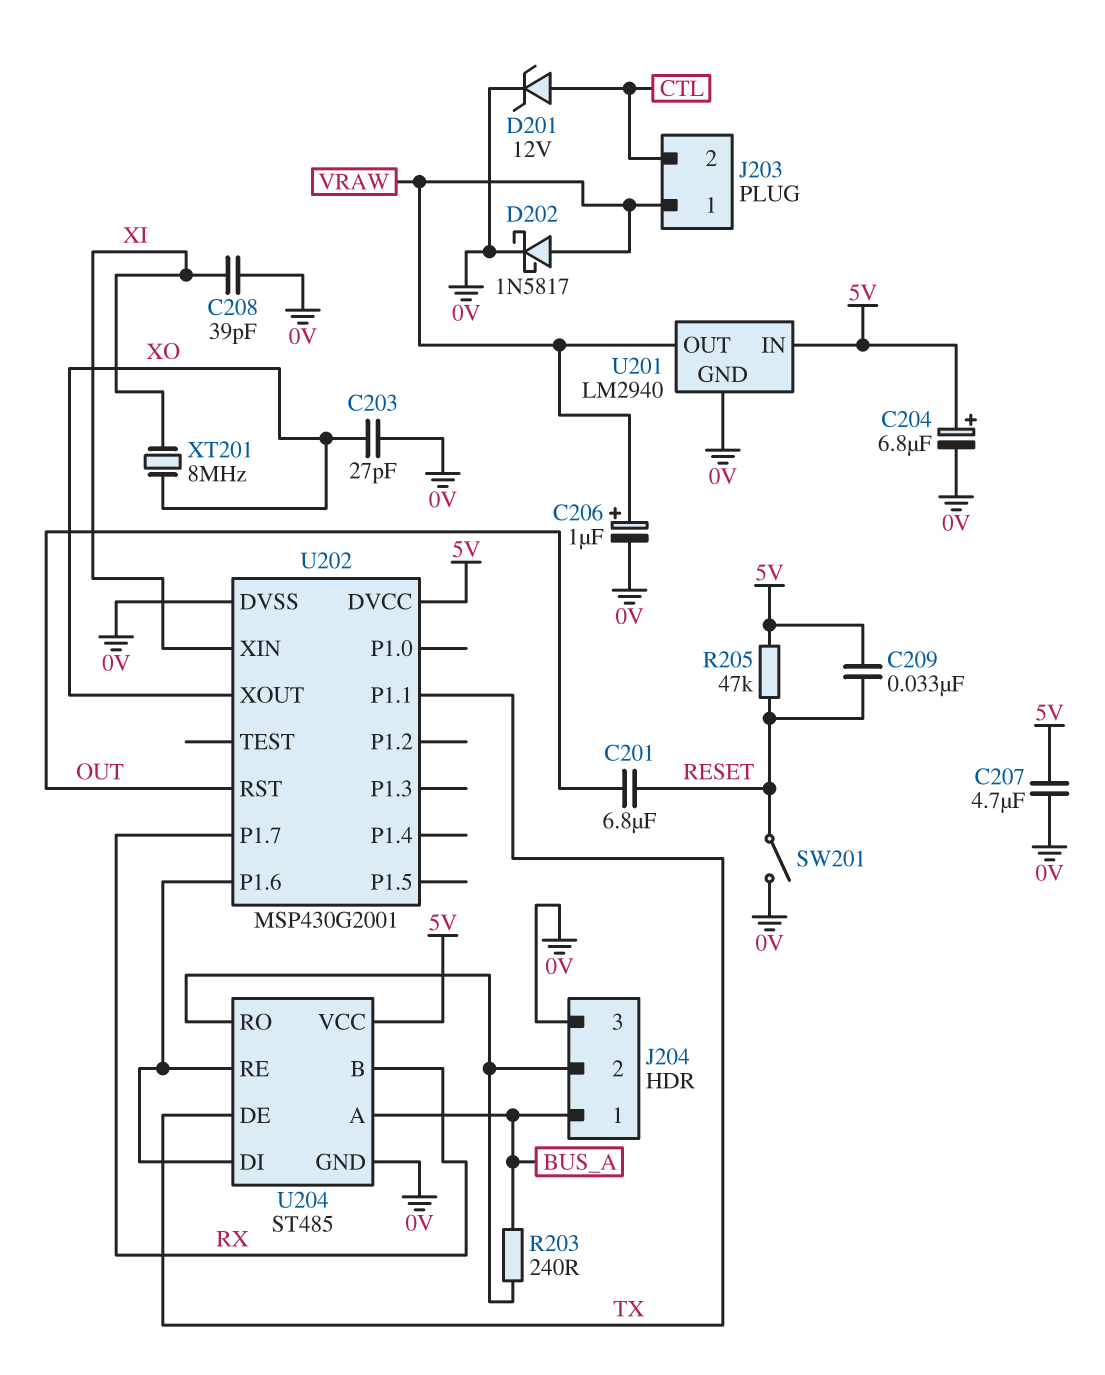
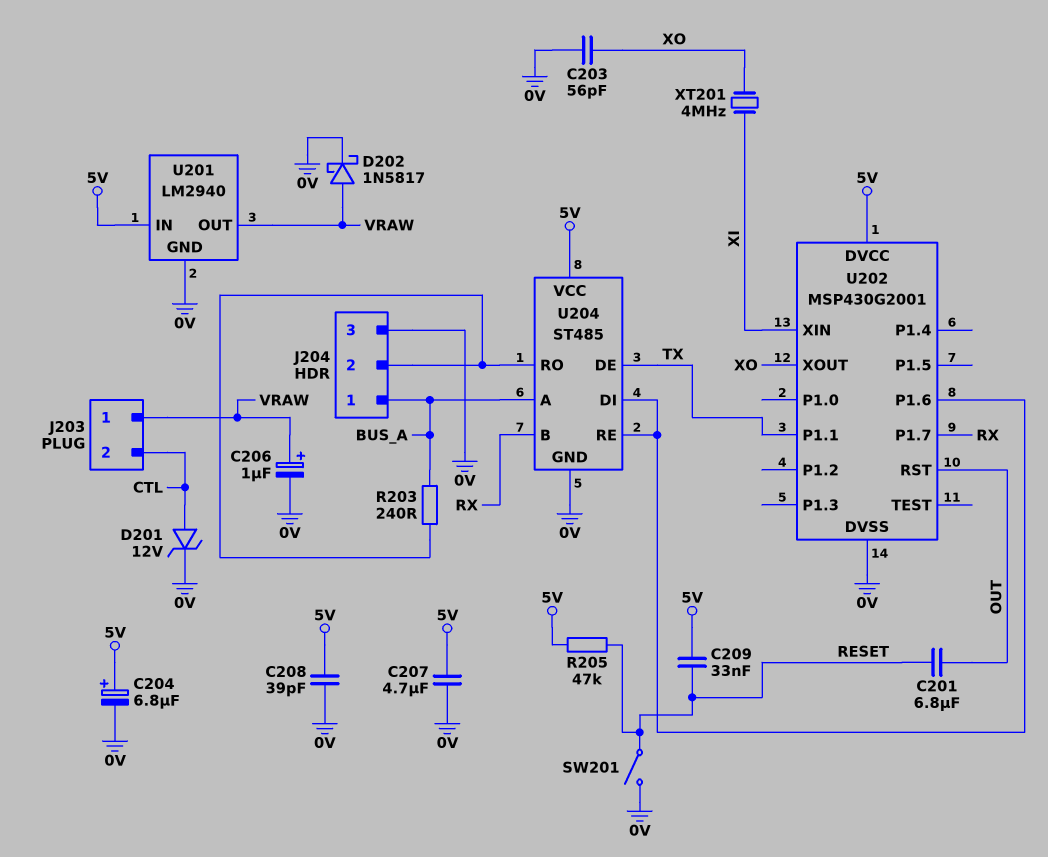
C203: 27pF (0V, XO) -> 56pF (0V, XO)
C208: 39pF (0V, XI) -> 39pF (0V, 5V)
XT201: 8MHz (XI, XO) -> 4MHz (XI, XO)

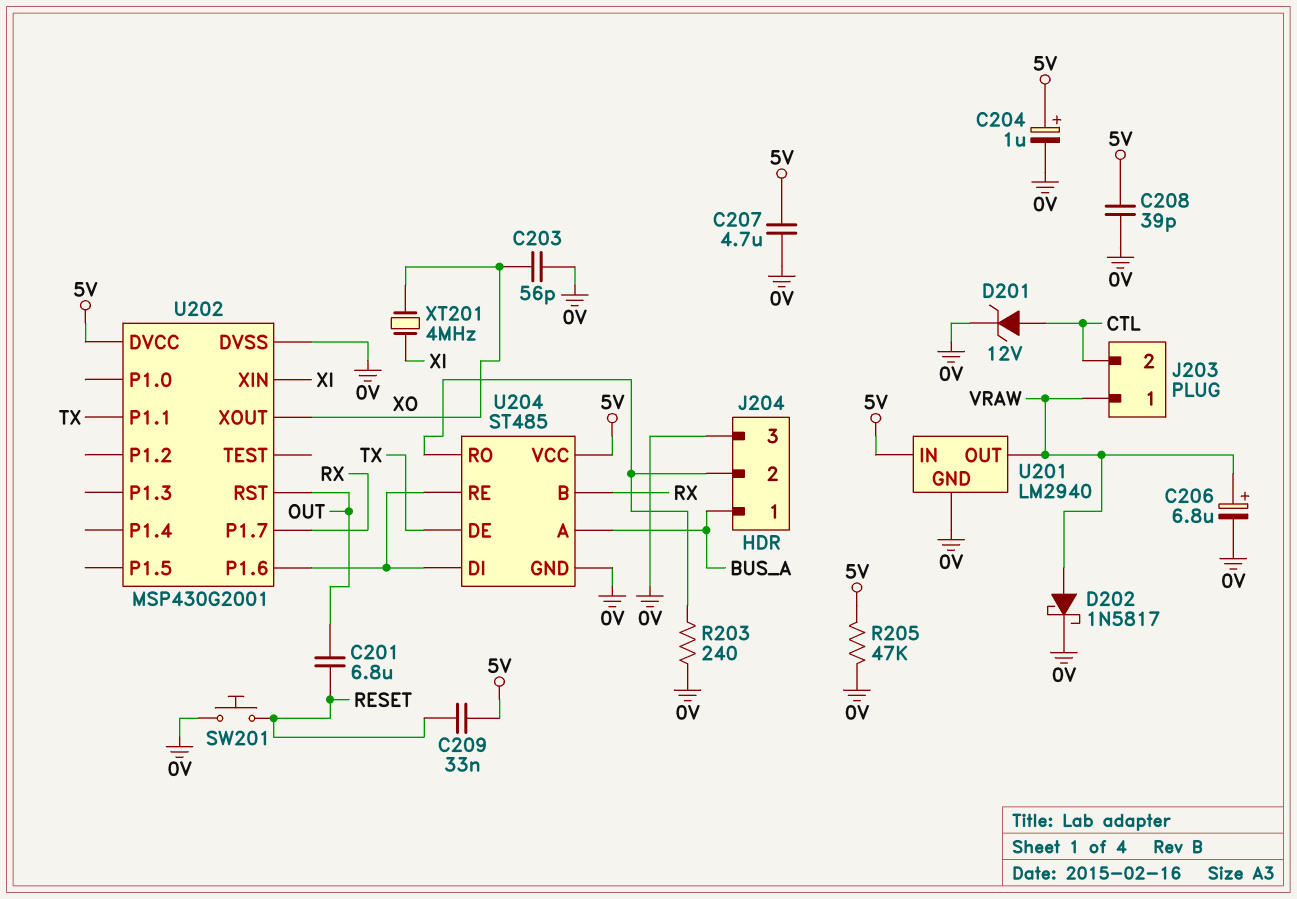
C204: 6.8uF (plus 5V, minus 0V) -> 1uF (plus 5V, minus 0V)
C206: 1uF (plus VRAW, minus 0V) -> 6.8uF (plus VRAW, minus 0V)
R203: 240 (BUS_A, J204/2) -> 240 (0V, J204/2)
R205: 47k (5V, RESET) -> 47k (0V, 5V)
SW201: switch (0V, RESET) -> button (0V, RESET)

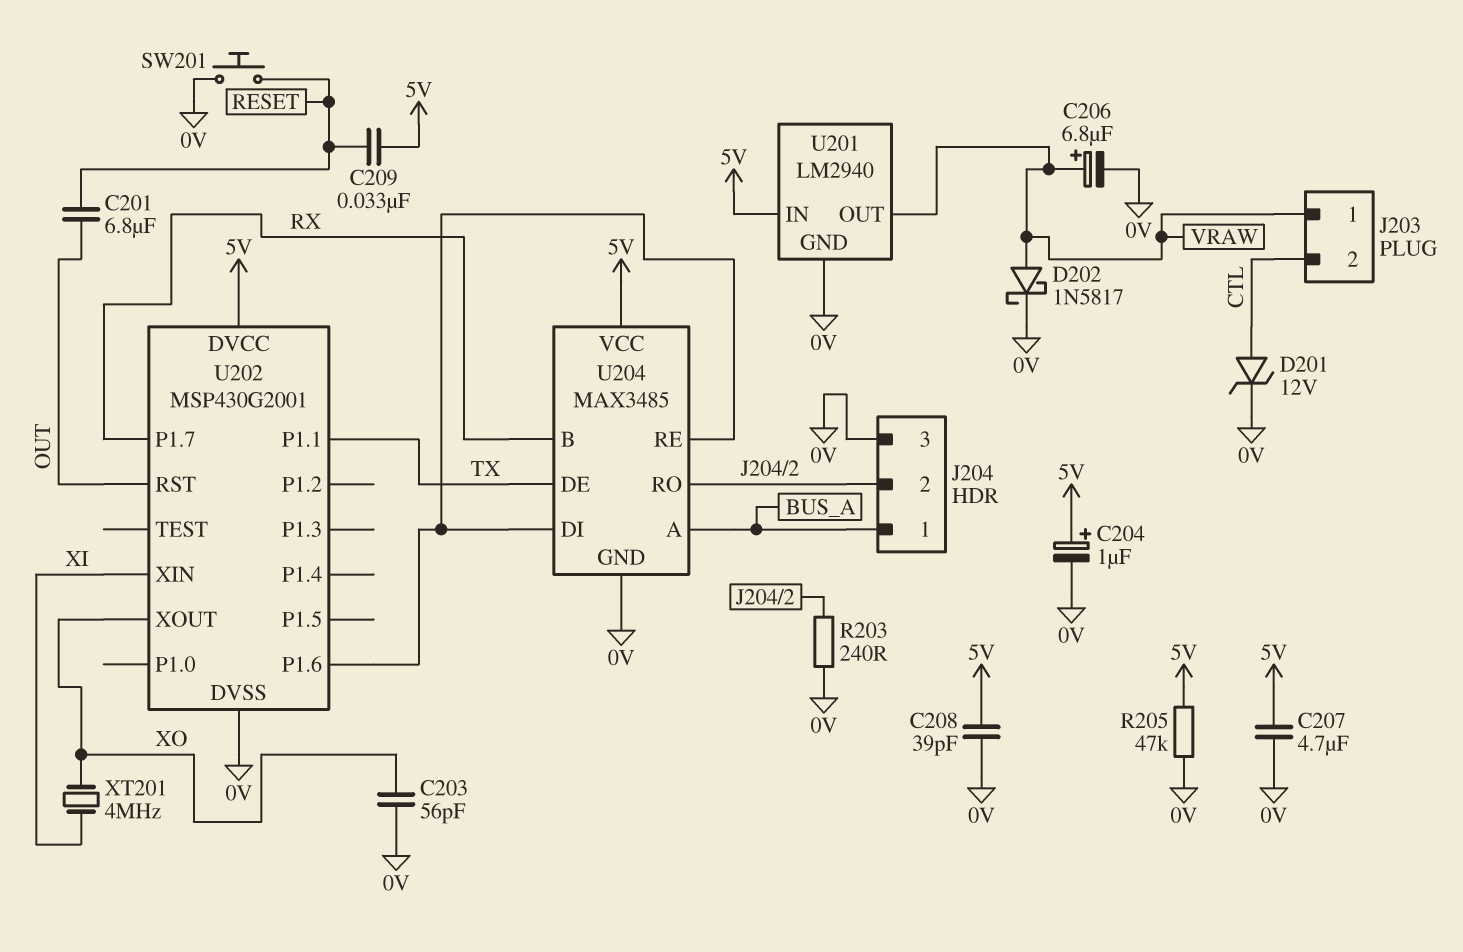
U204: ST485 -> MAX3485

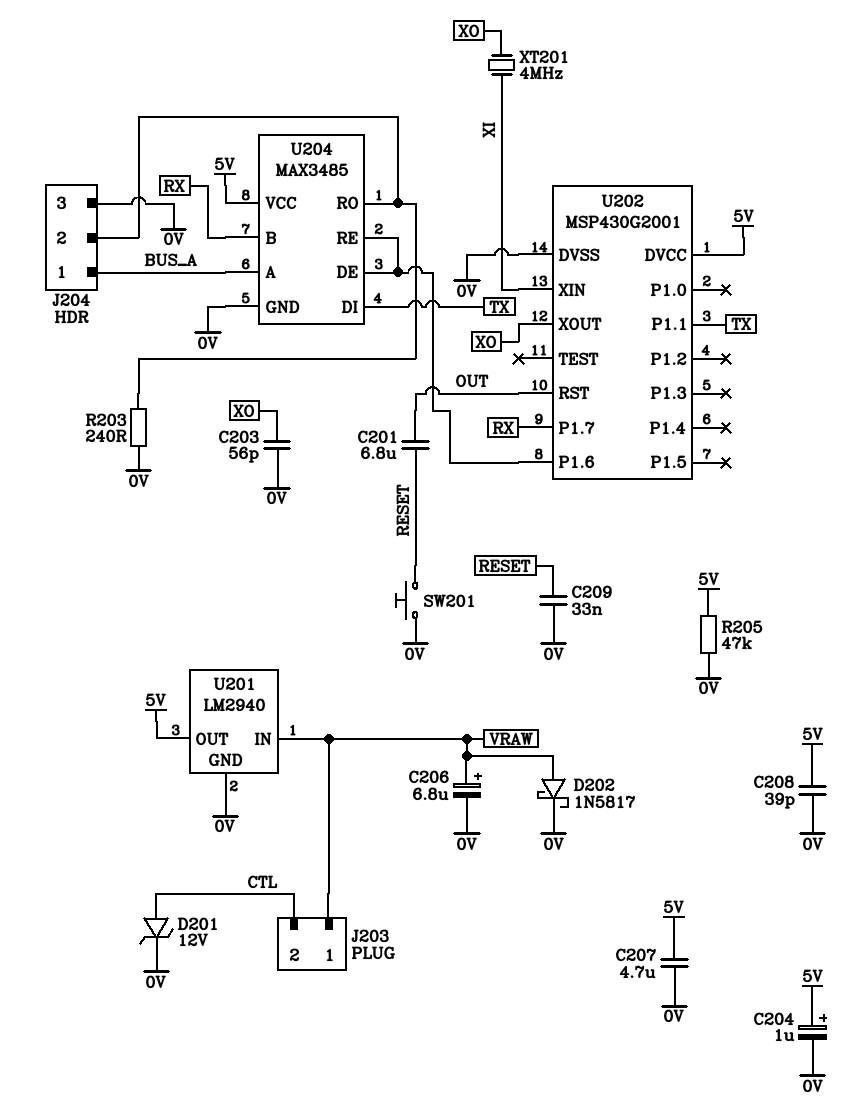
C209: 33nF (5V, RESET) -> 33nF (0V, RESET)
U201 pin IN: 5V -> VRAW
U201 pin OUT: VRAW -> 5V
U204 pin DE: TX -> U202/P1.6
U204 pin DI: U202/P1.6 -> TX

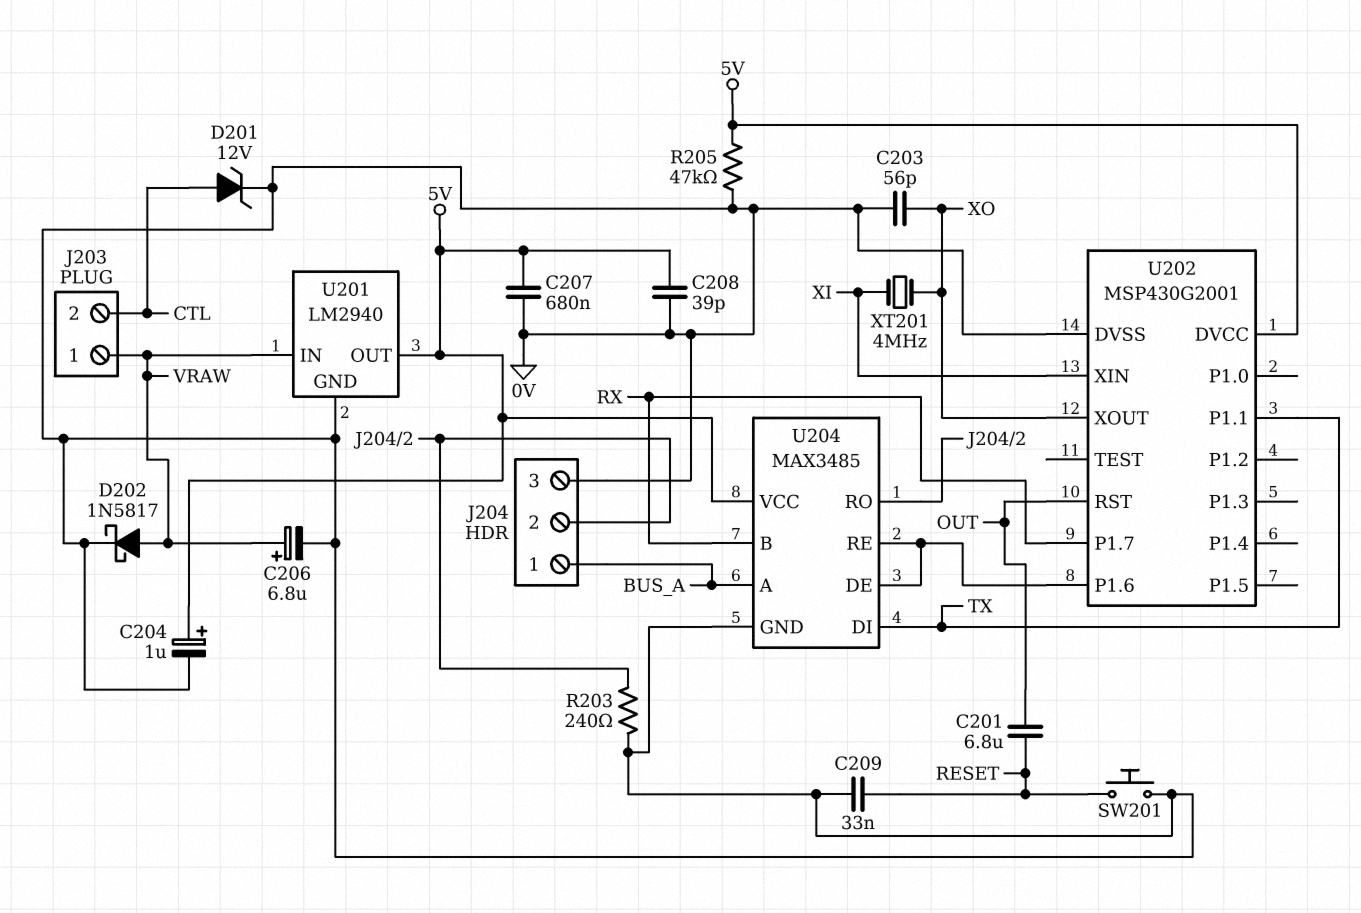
C207: 4.7uF (0V, 5V) -> 680nF (0V, 5V)

